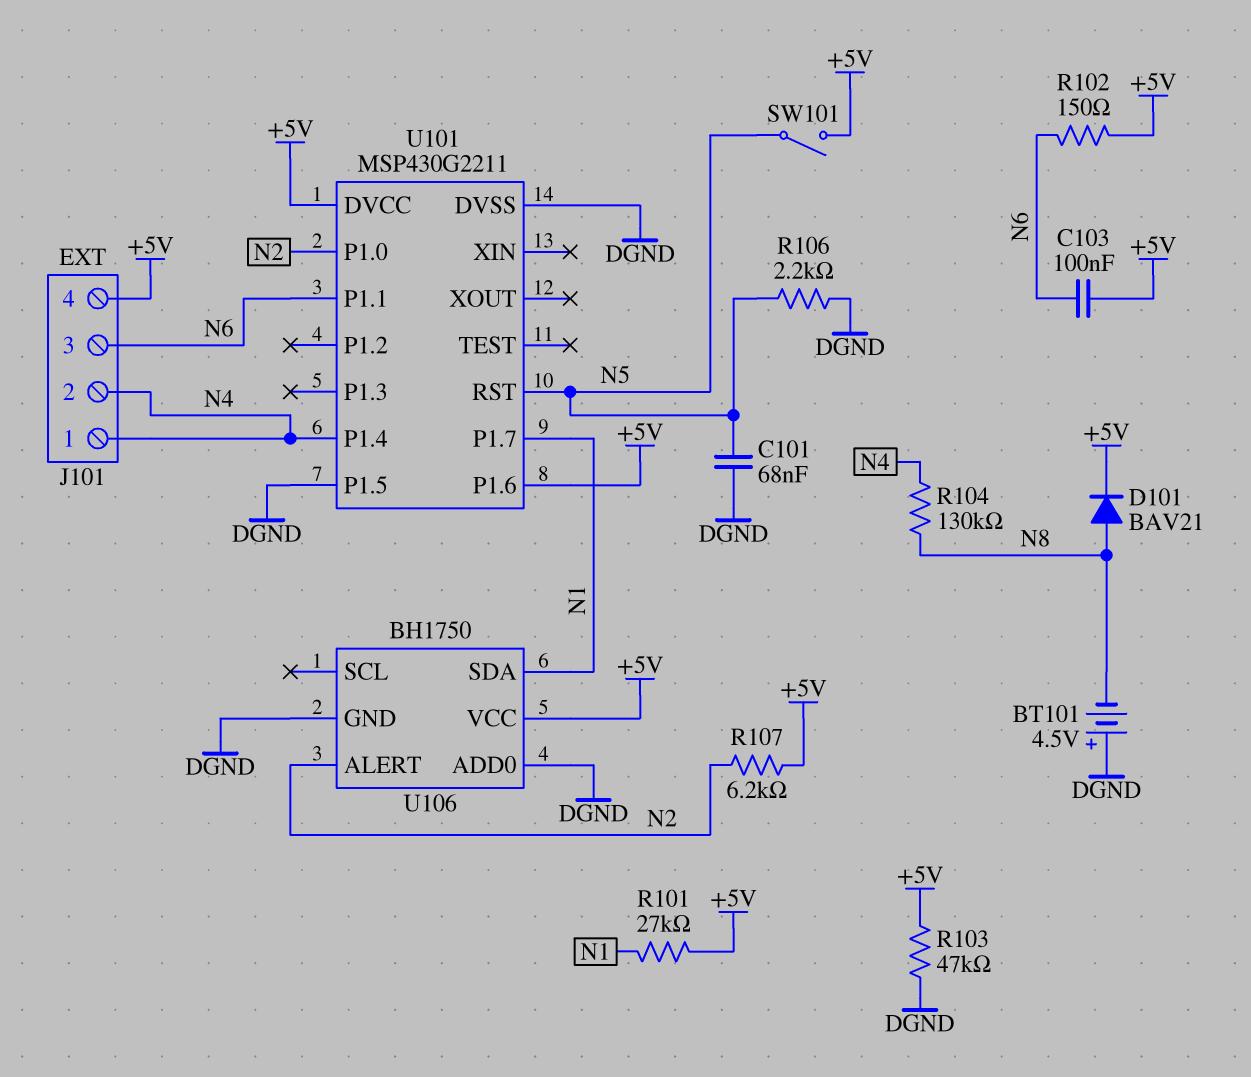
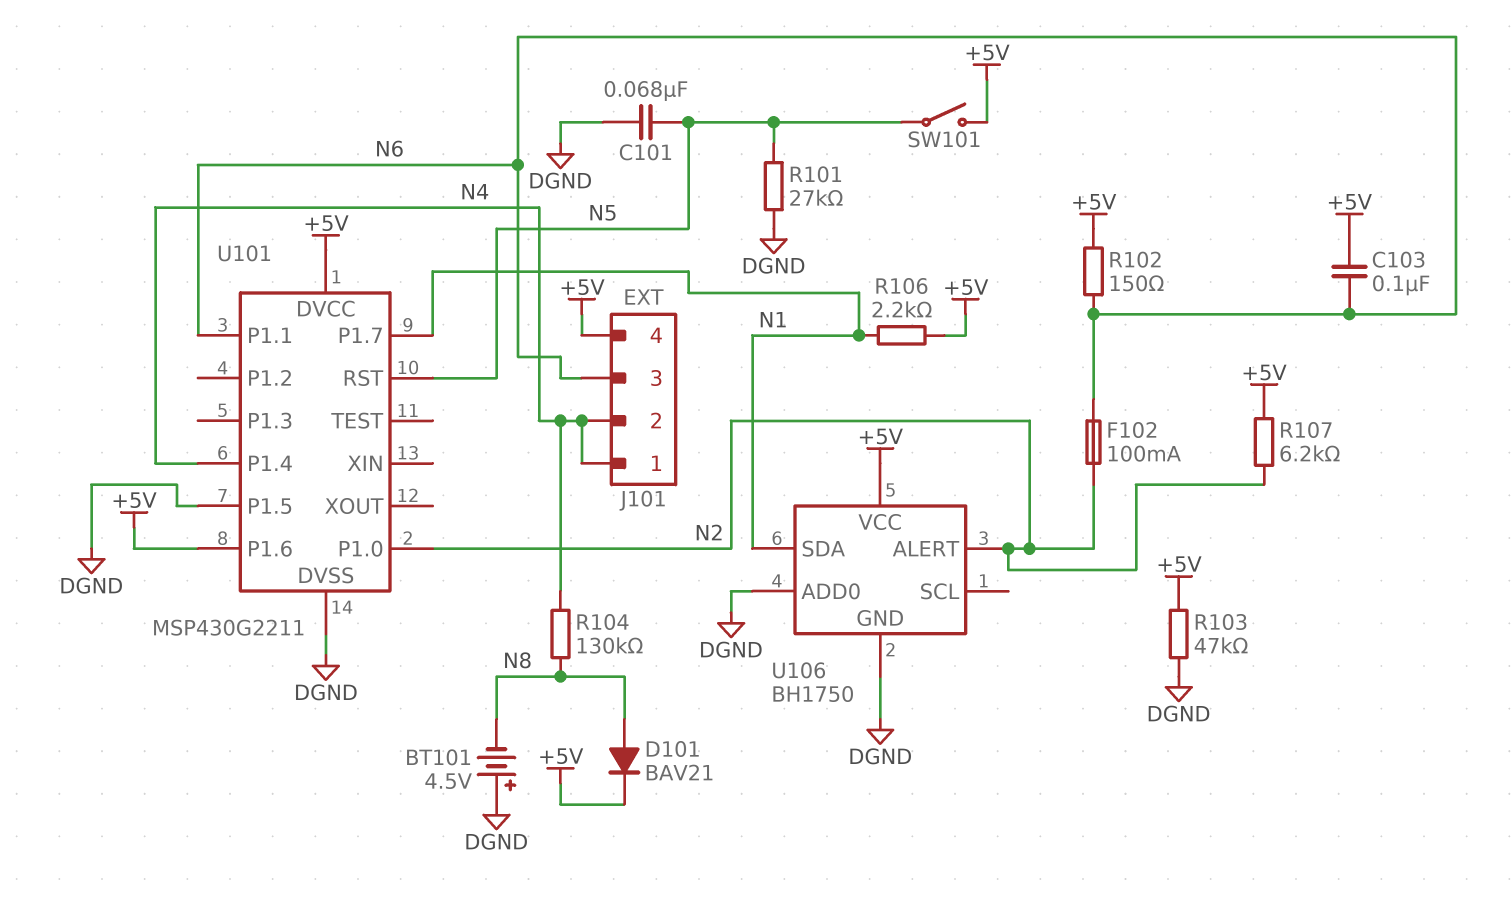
F102: none -> 100mA (N2, N6)
R101: 27k (+5V, N1) -> 27k (DGND, N5)
R106: 2.2k (DGND, N5) -> 2.2k (+5V, N1)

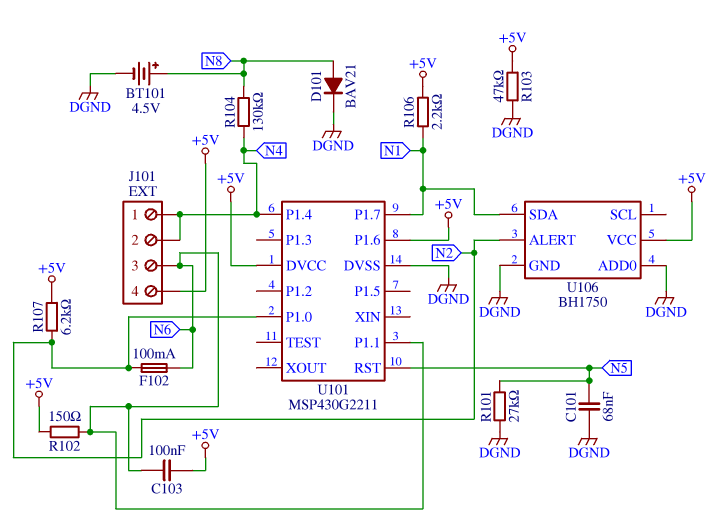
BT101: 4.5V (plus DGND, minus N8) -> 4.5V (plus N8, minus DGND)
D101: diode BAV21 (A N8, K +5V) -> diode BAV21 (A N8, K DGND)
SW101: switch (+5V, N5) -> none
U101 pin P1.5: DGND -> none

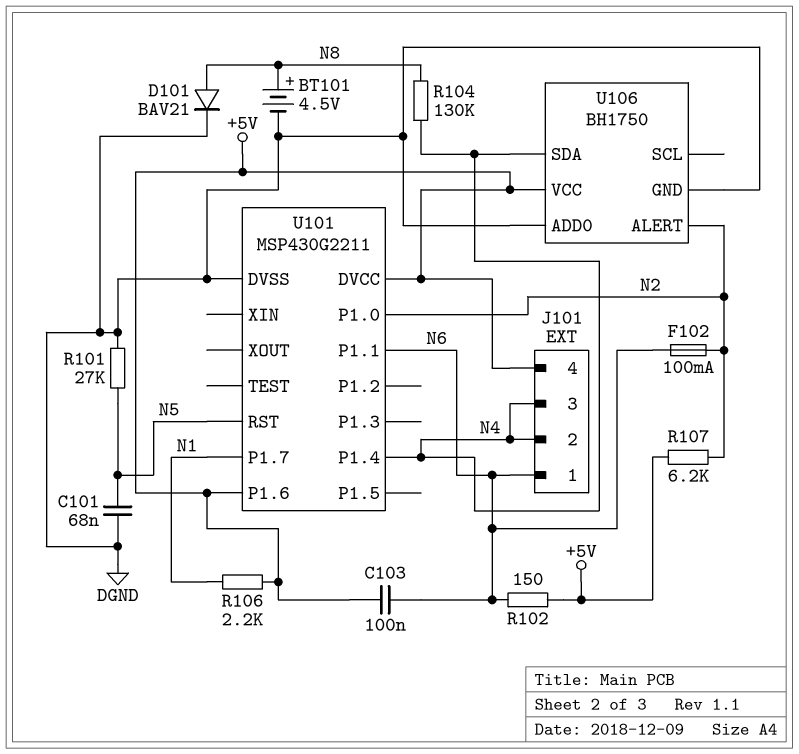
J101 pin 1: N4 -> N6
J101 pin 3: N6 -> N4
R103: 47k (+5V, DGND) -> none
U106 pin SDA: N1 -> N4

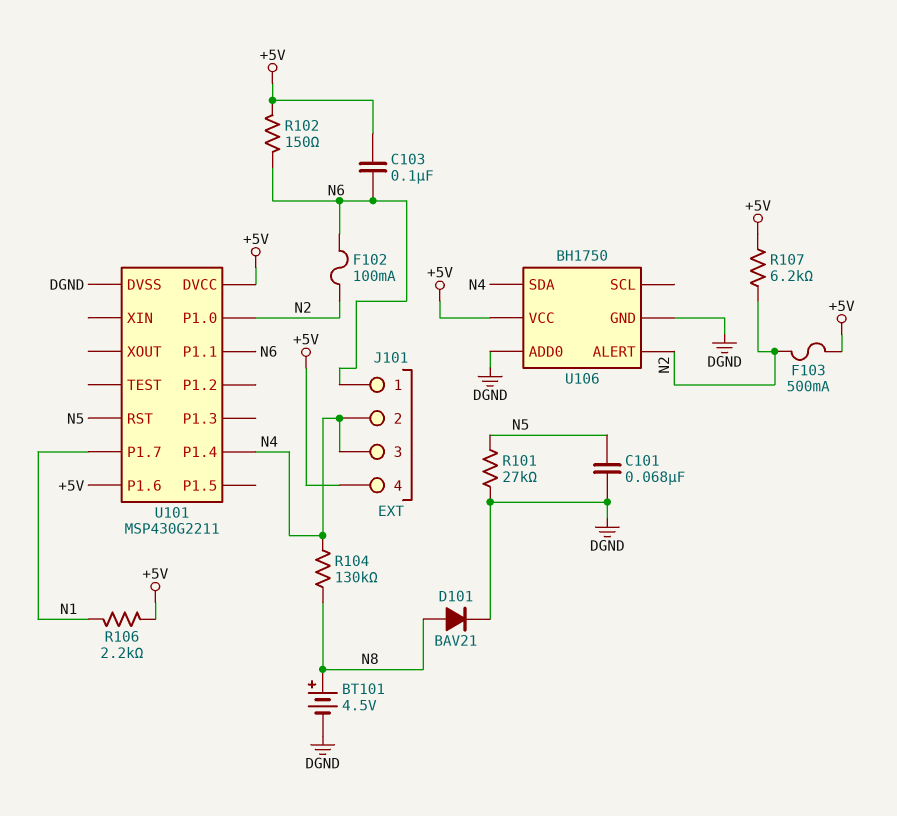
F103: none -> 500mA (+5V, N2)

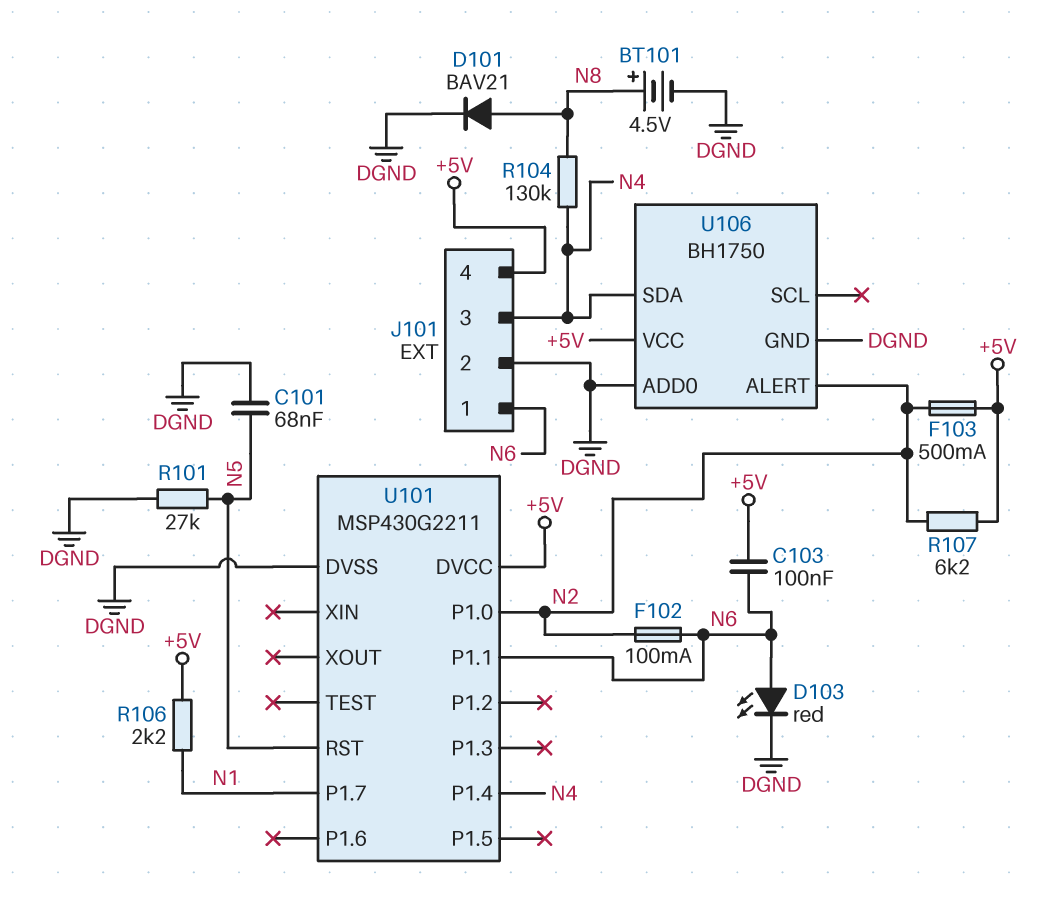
D103: none -> LED red (A N6, K DGND)
J101 pin 2: N4 -> DGND
R102: 150 (+5V, N6) -> none
U101 pin P1.6: +5V -> none

